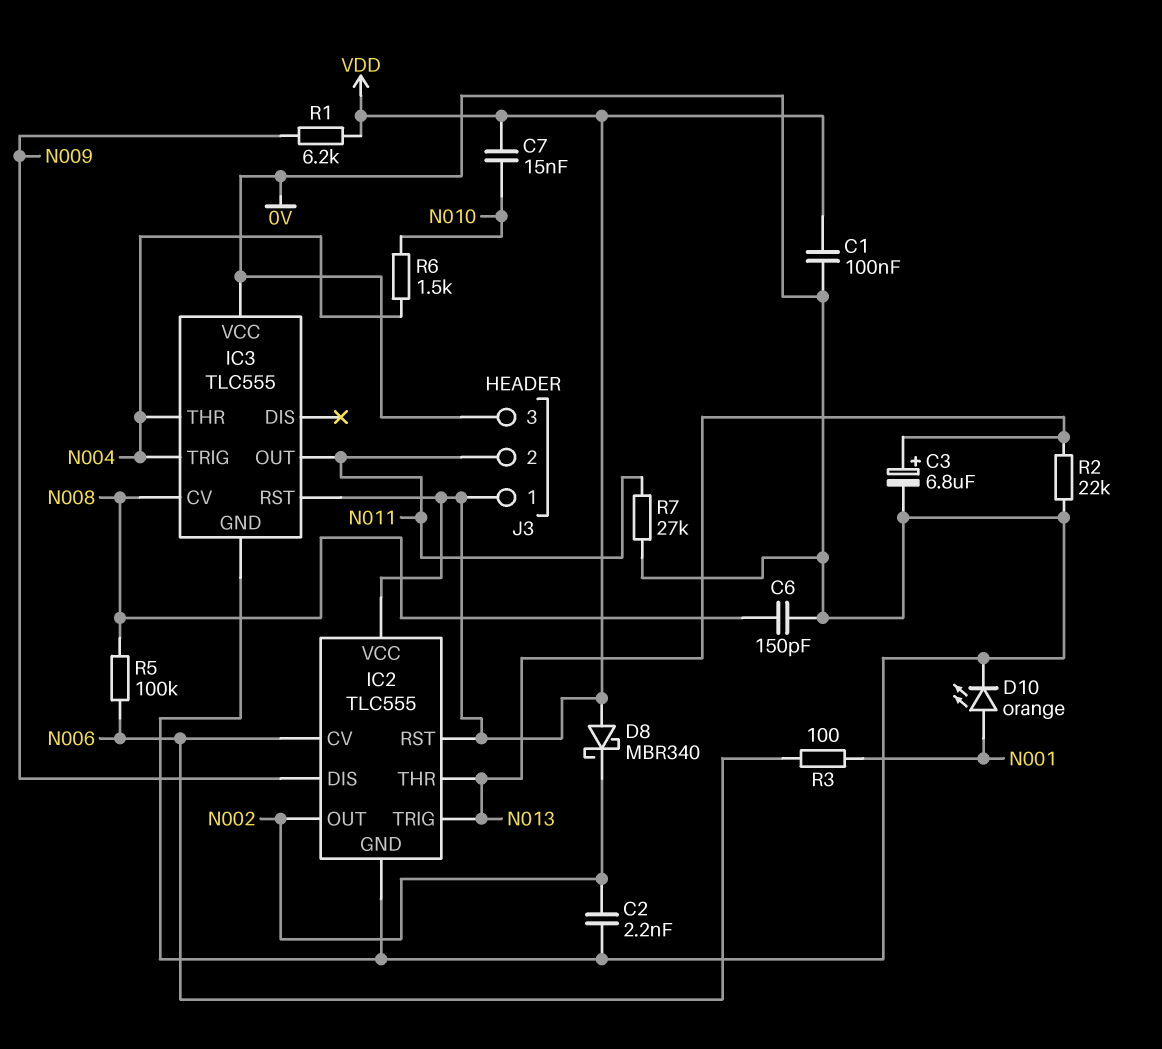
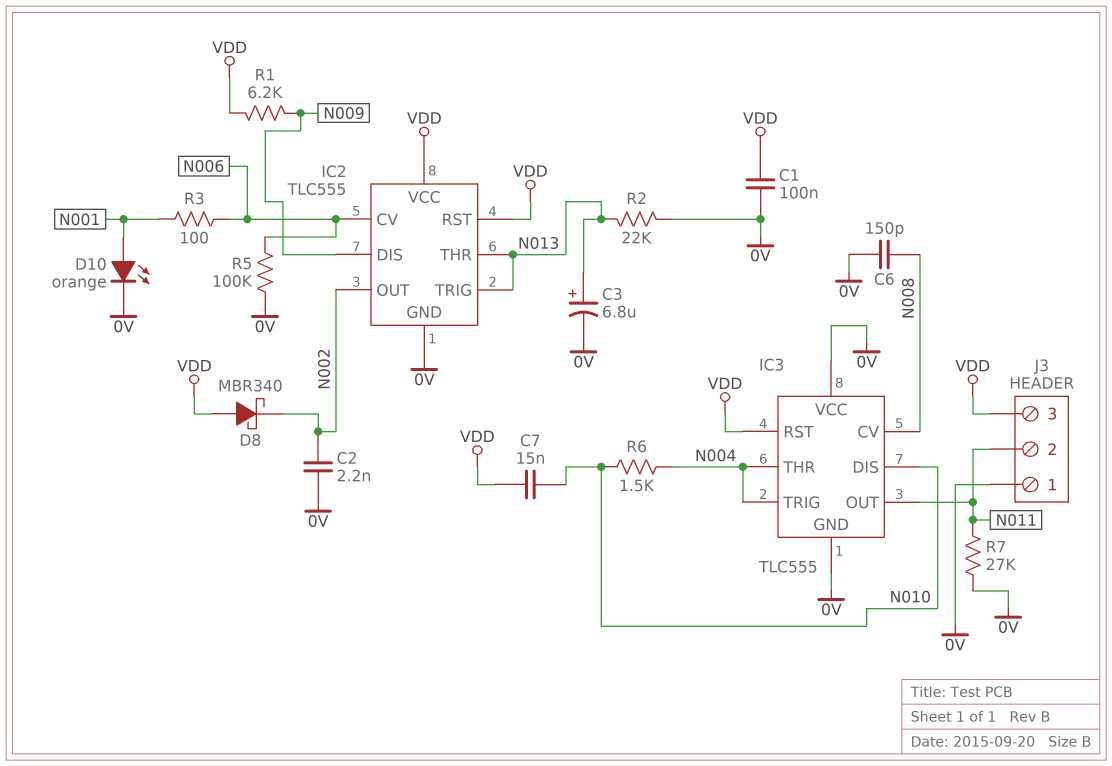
IC3 pin DIS: none -> N010
J3 pin 1: VDD -> 0V
J3 pin 3: 0V -> VDD
R5: 100k (N006, N008) -> 100k (0V, N006)

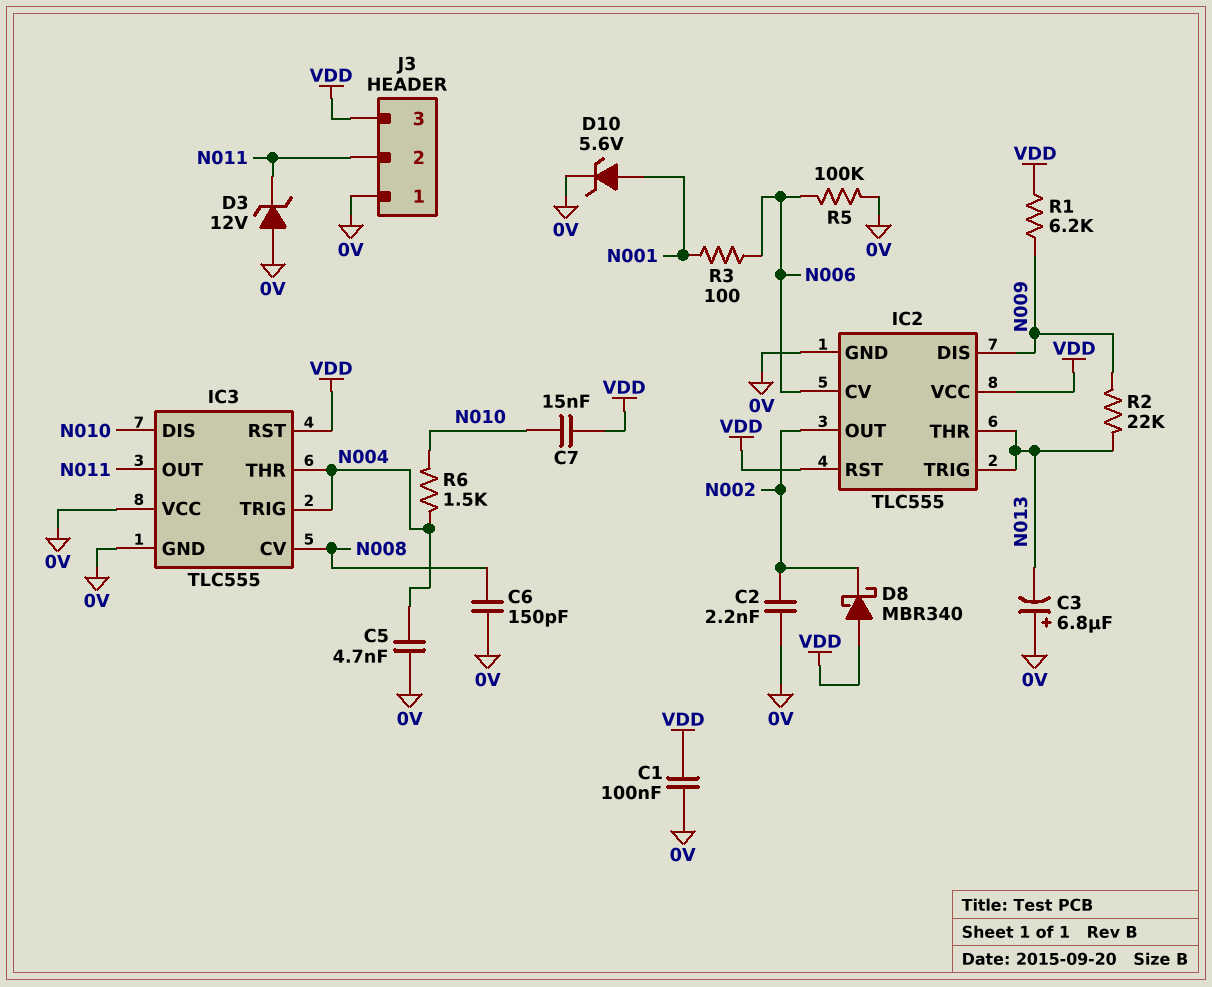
C3: 6.8uF (plus N013, minus 0V) -> 6.8uF (plus 0V, minus N013)
C5: none -> 4.7nF (0V, N004)
D3: none -> zener 12V (A 0V, K N011)
D10: LED orange (A N001, K 0V) -> zener 5.6V (A N001, K 0V)
R2: 22k (0V, N013) -> 22k (N009, N013)
R7: 27k (0V, N011) -> none

